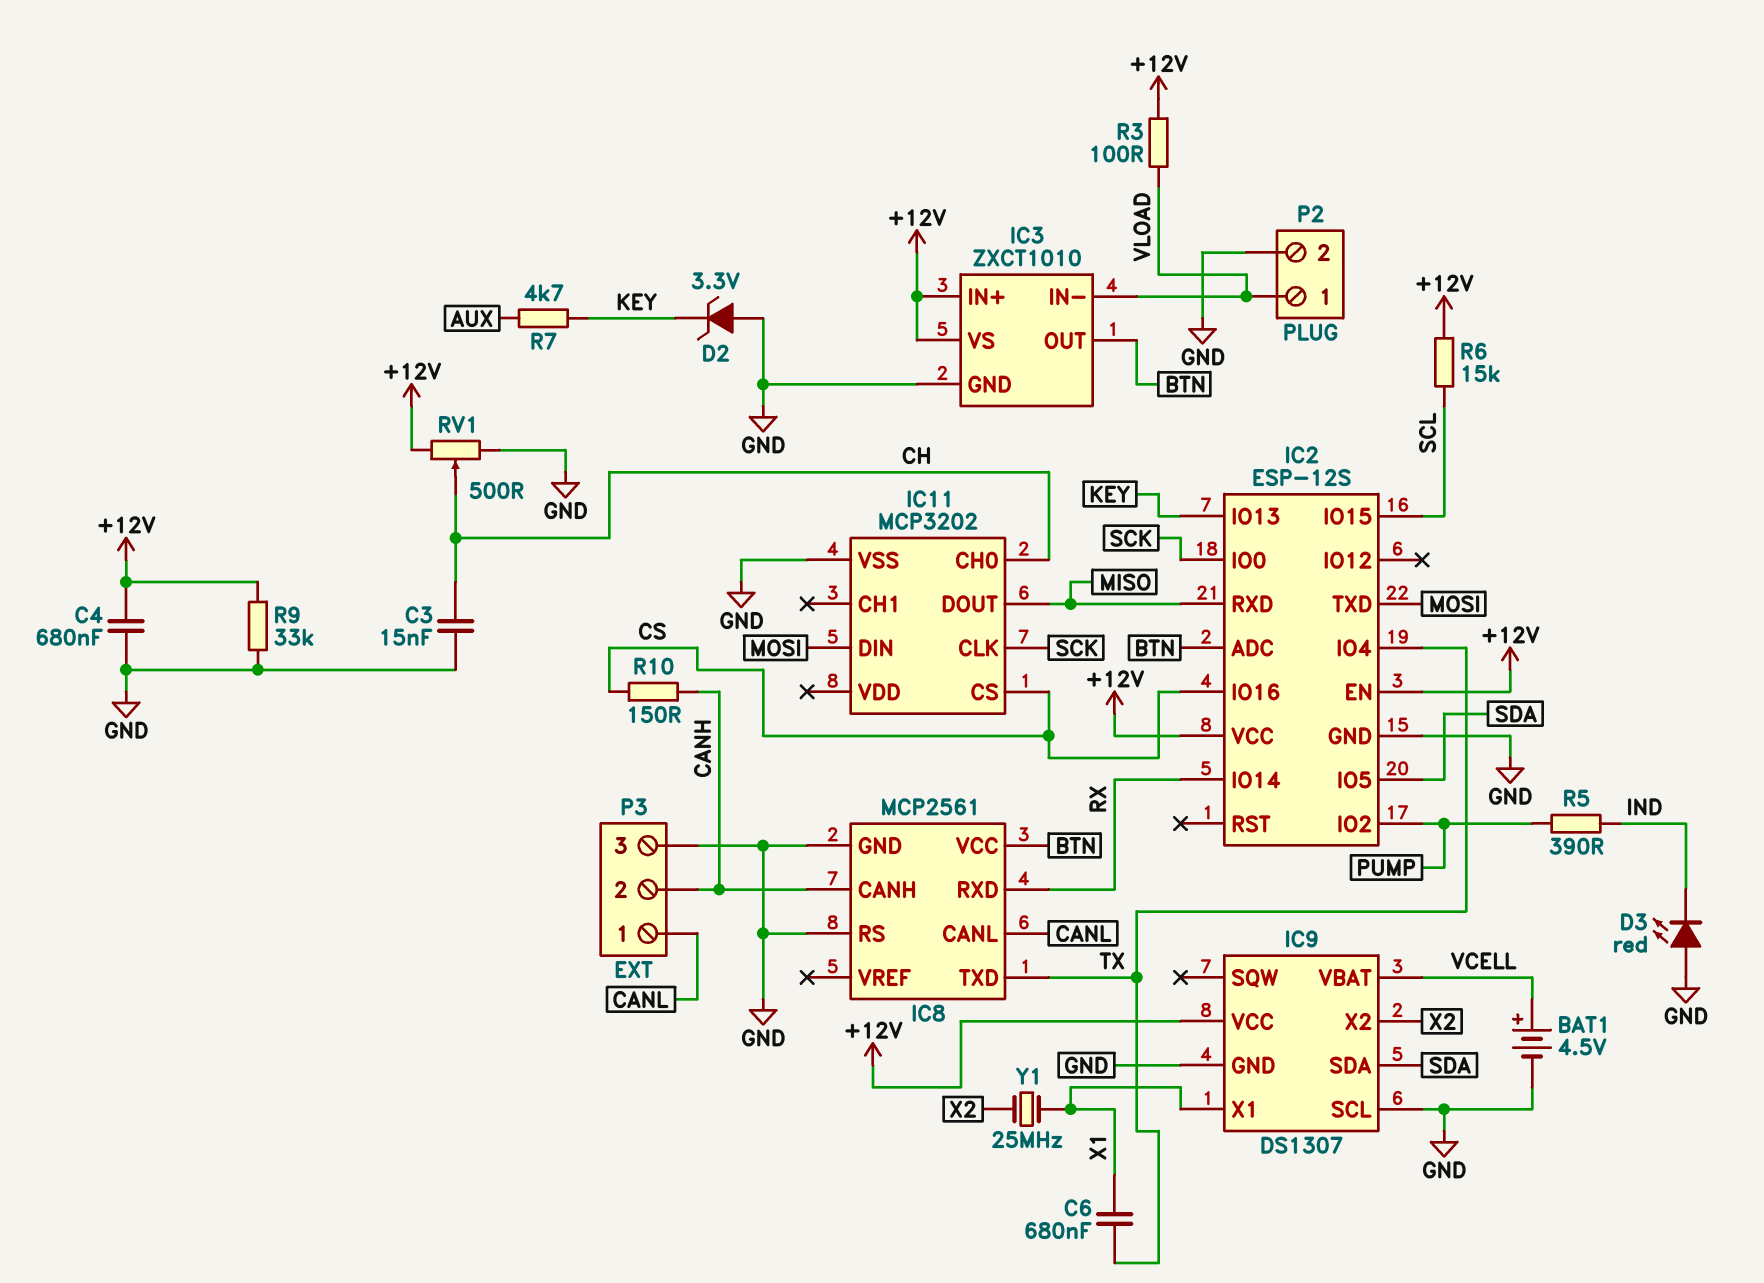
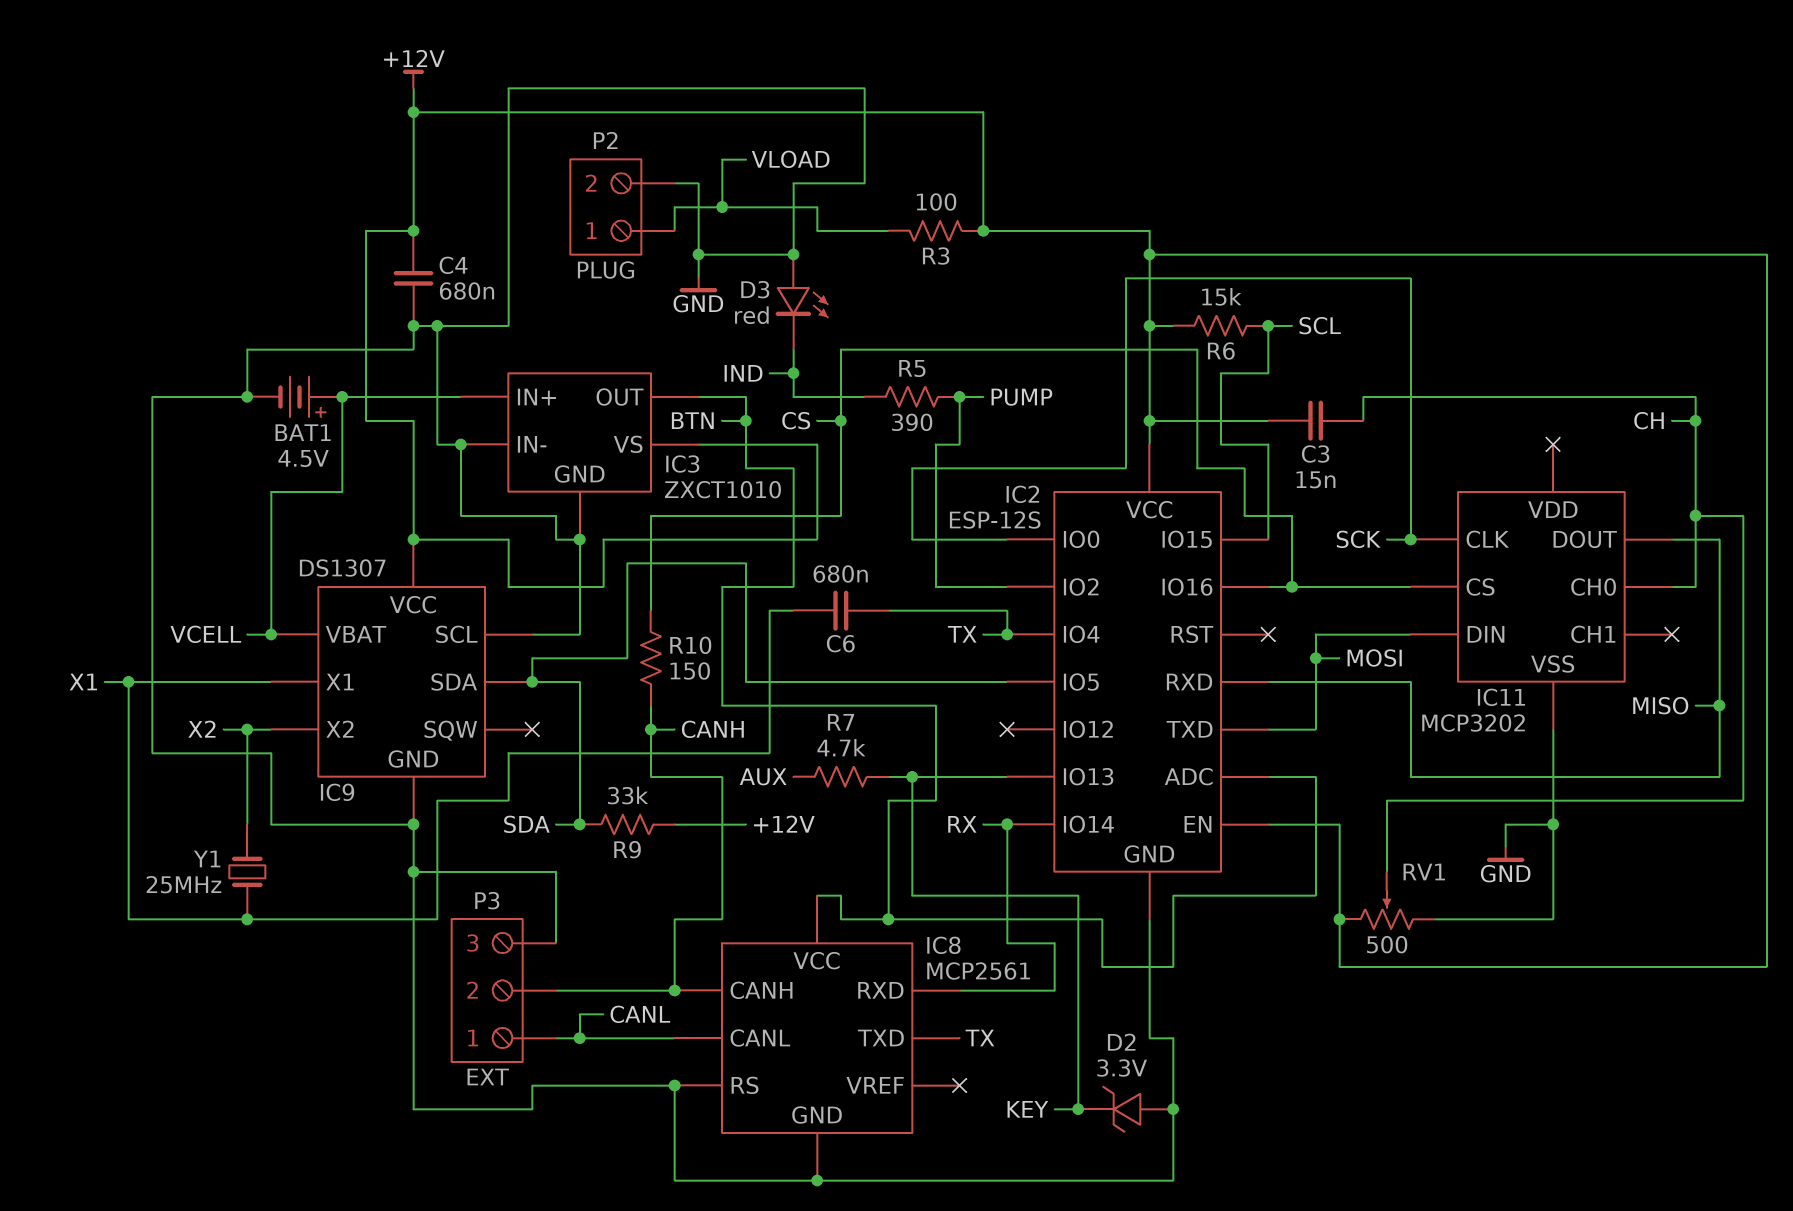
C3: 15nF (CH, GND) -> 15nF (+12V, CH)
IC3 pin IN+: +12V -> VCELL
IC3 pin IN-: VLOAD -> GND
R9: 33k (+12V, GND) -> 33k (+12V, SDA)

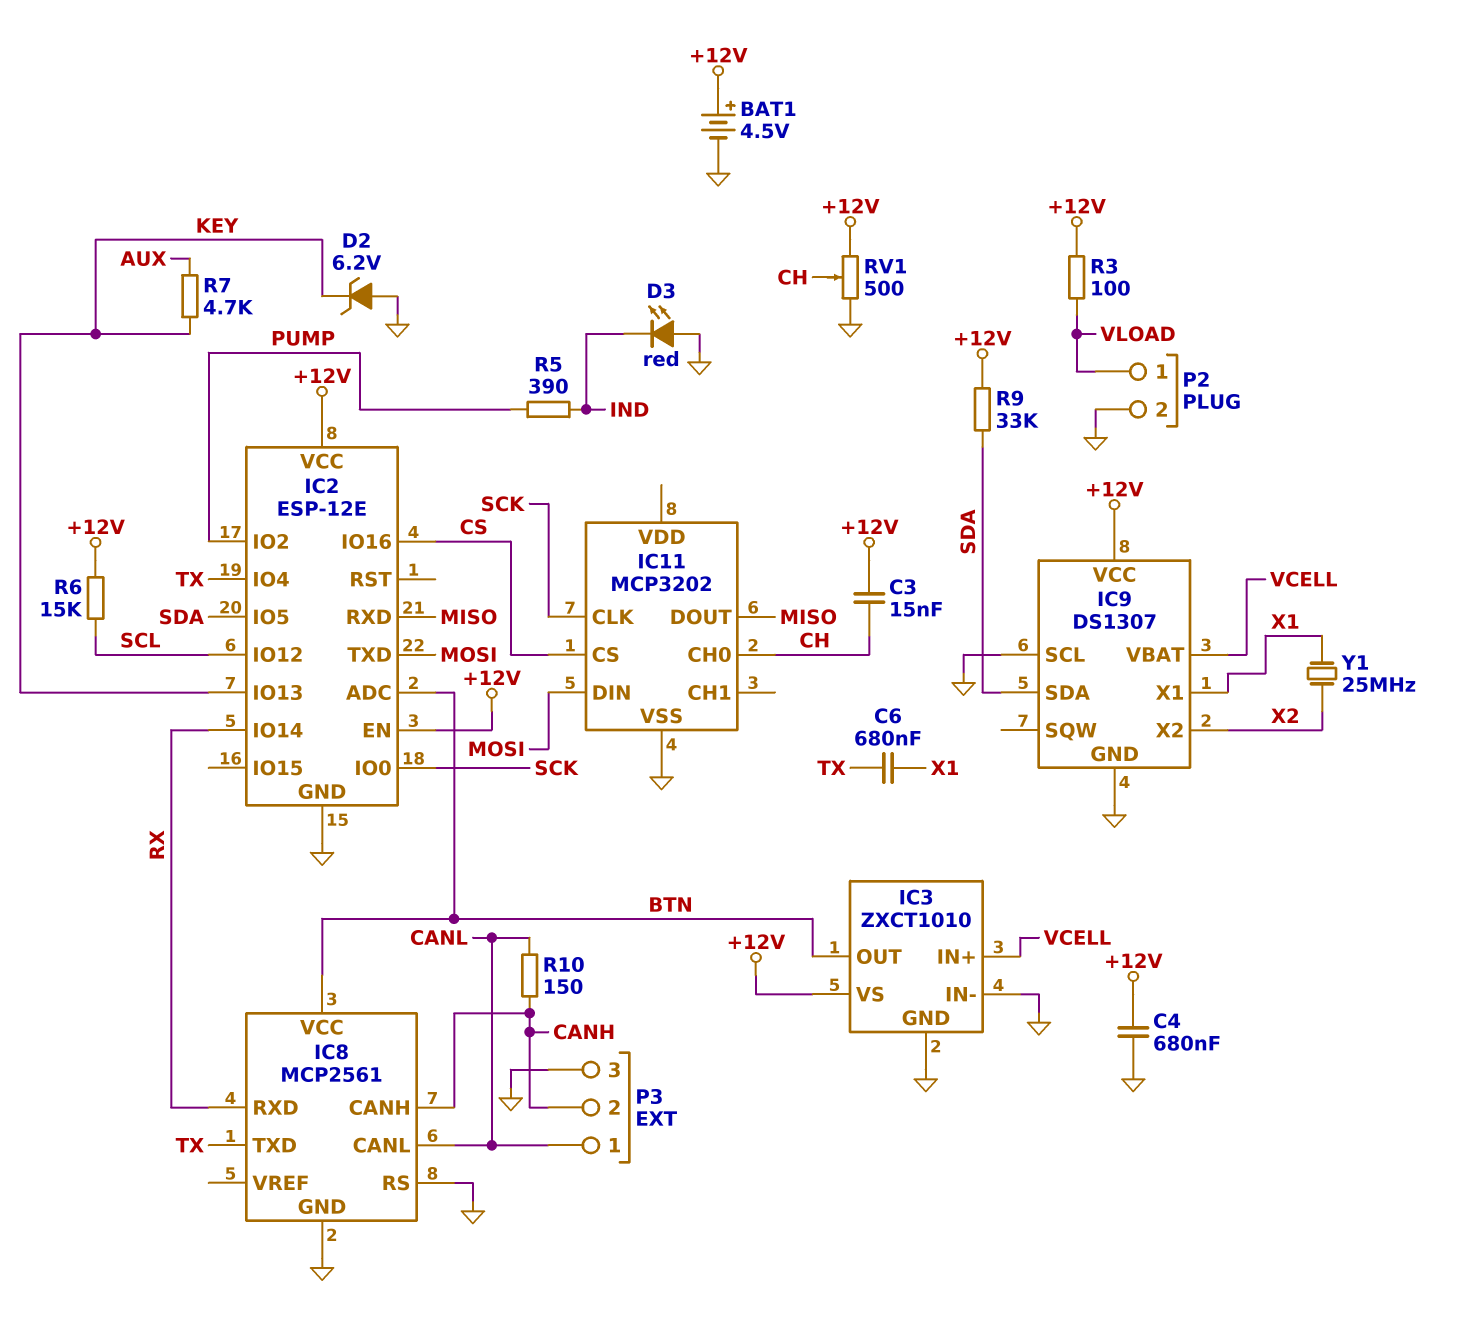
BAT1: 4.5V (plus VCELL, minus GND) -> 4.5V (plus +12V, minus GND)
D2: zener 3.3V (A GND, K KEY) -> zener 6.2V (A GND, K KEY)
IC2: ESP-12S -> ESP-12E
IC2 pin IO12: none -> SCL
IC2 pin IO15: SCL -> none
R10: 150 (CANH, CS) -> 150 (CANH, CANL)

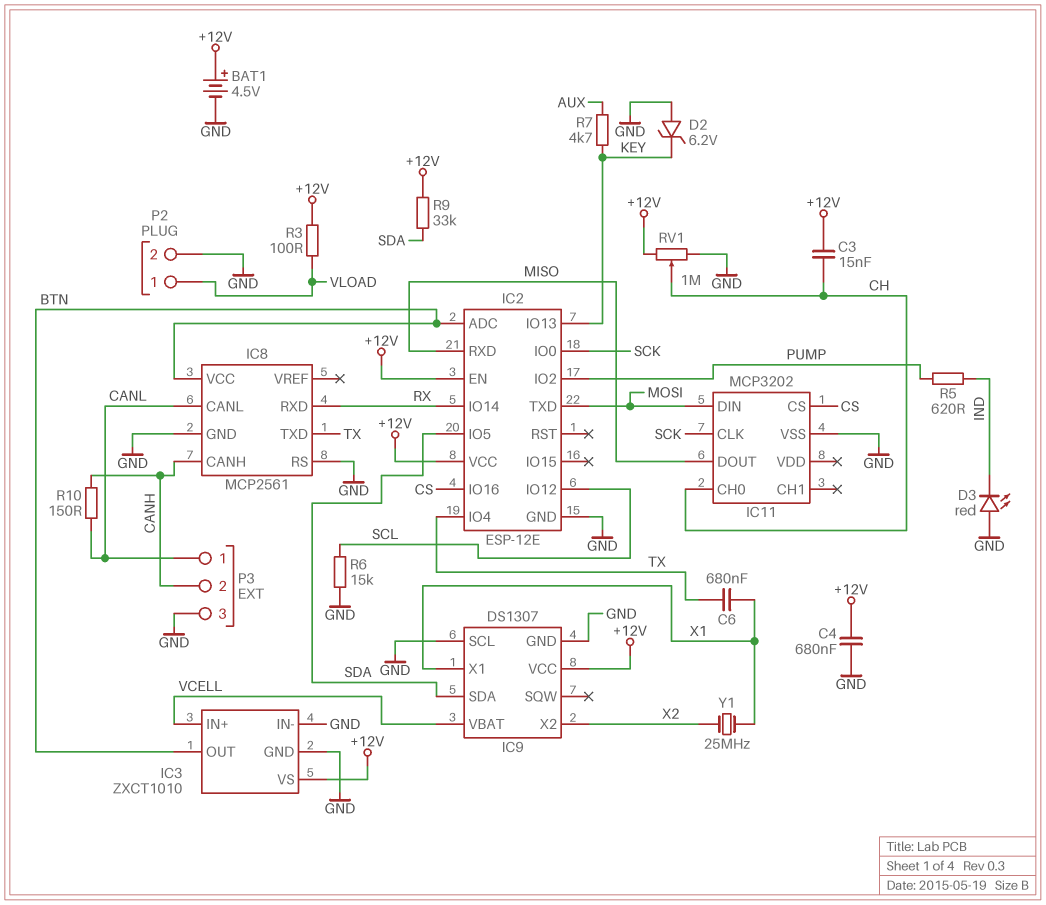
R5: 390 (IND, PUMP) -> 620 (IND, PUMP)
R6: 15k (+12V, SCL) -> 15k (GND, SCL)
RV1: 500 (+12V, GND, wiper CH) -> 1M (+12V, GND, wiper CH)

